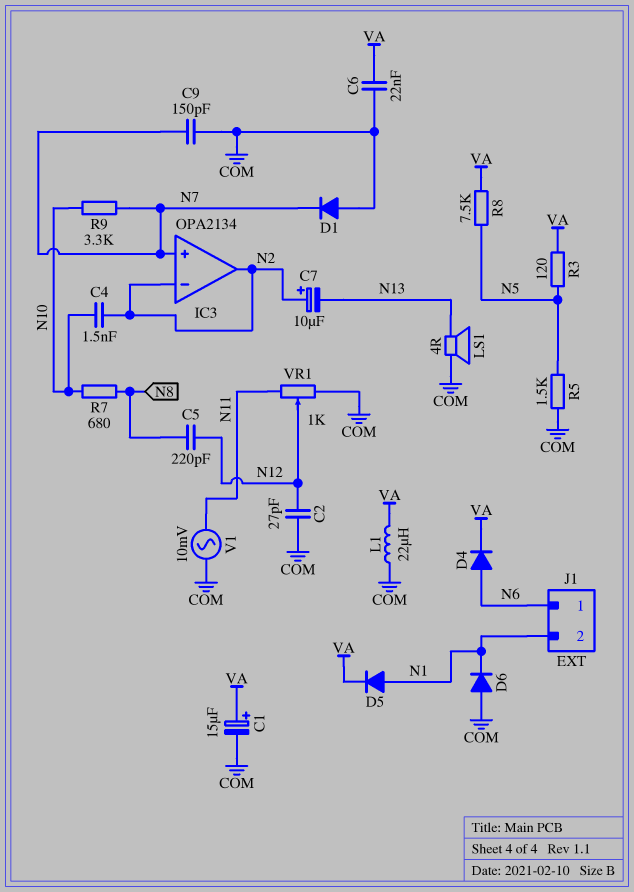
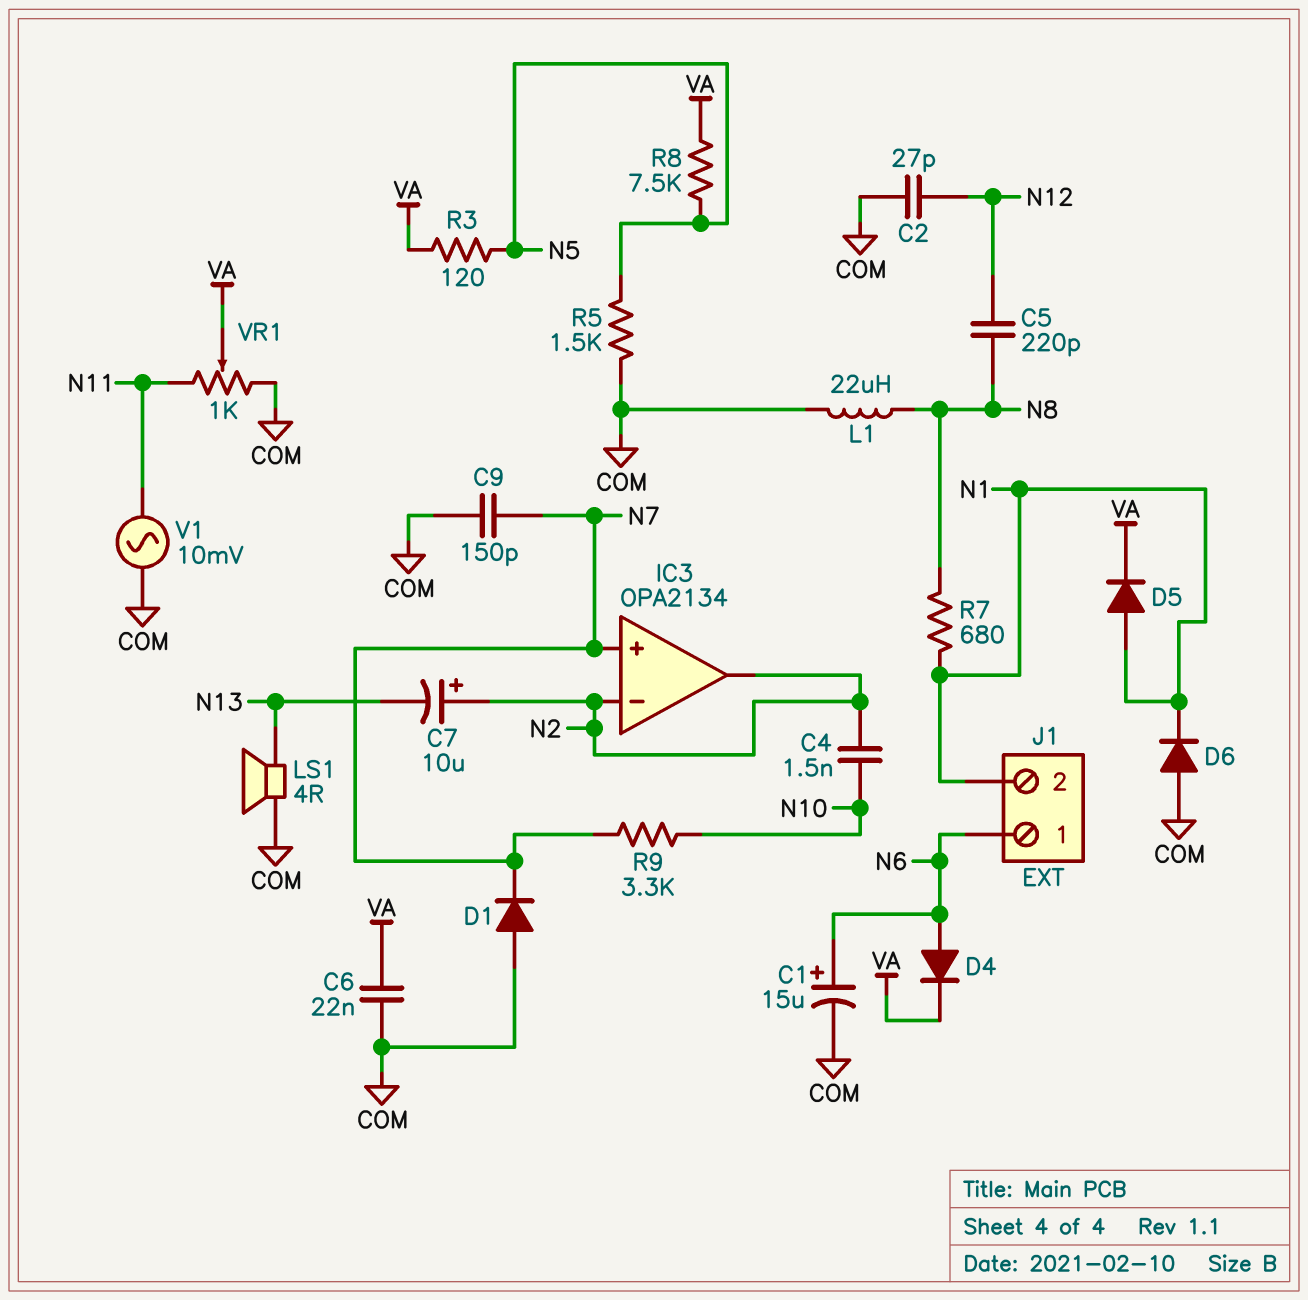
C1: 15uF (plus VA, minus COM) -> 15uF (plus N6, minus COM)
L1: 22uH (COM, VA) -> 22uH (COM, N8)
R7: 680 (N8, N10) -> 680 (N1, N8)
VR1: 1k (COM, N11, wiper N12) -> 1k (COM, N11, wiper VA)

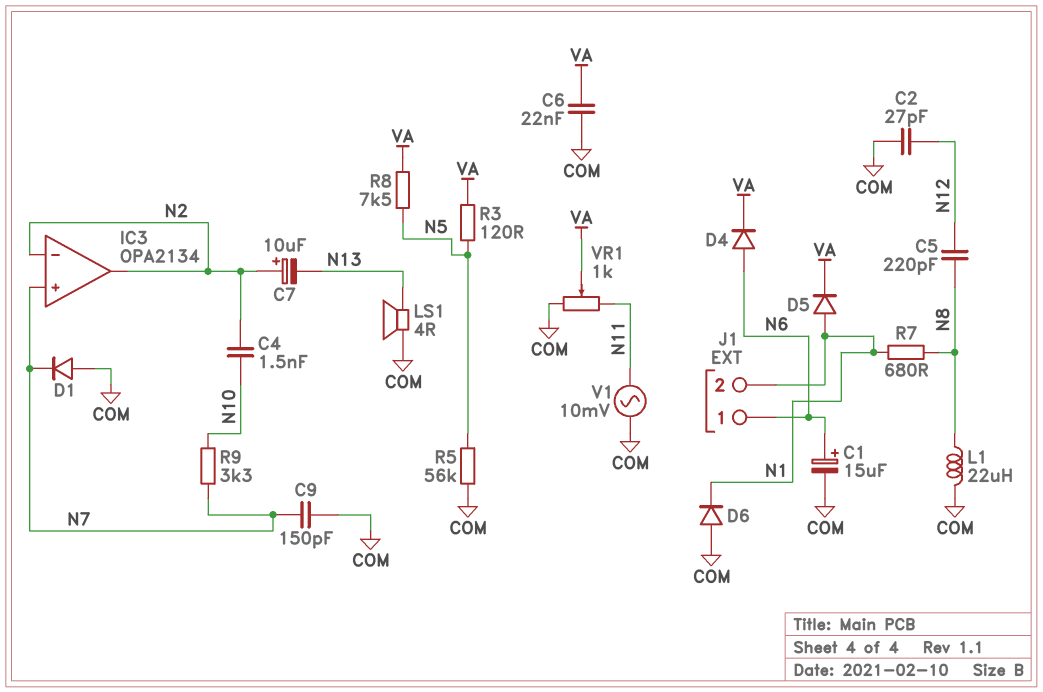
R5: 1.5k (COM, N5) -> 56k (COM, N5)

